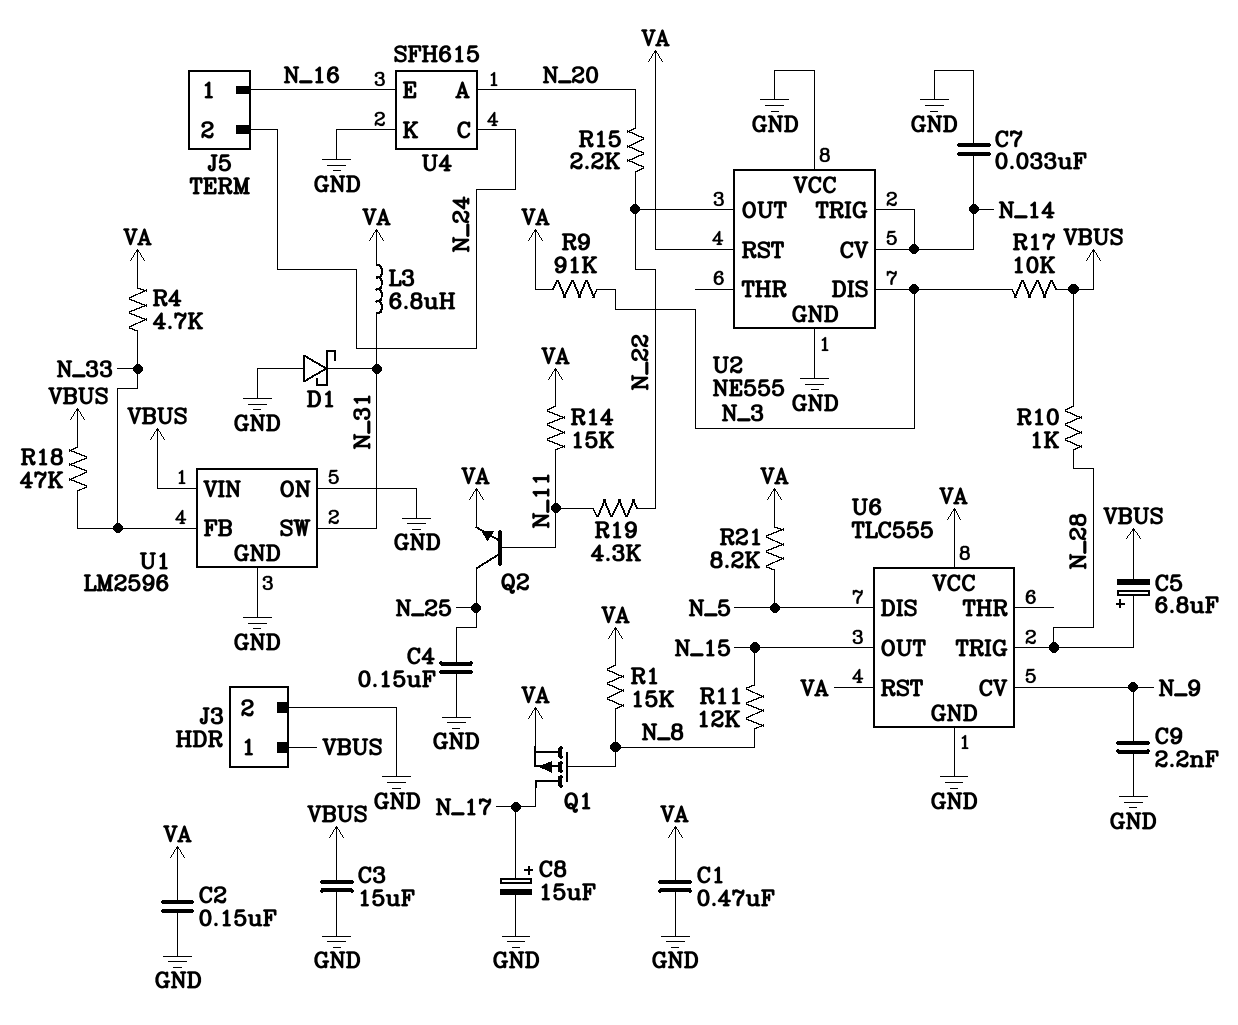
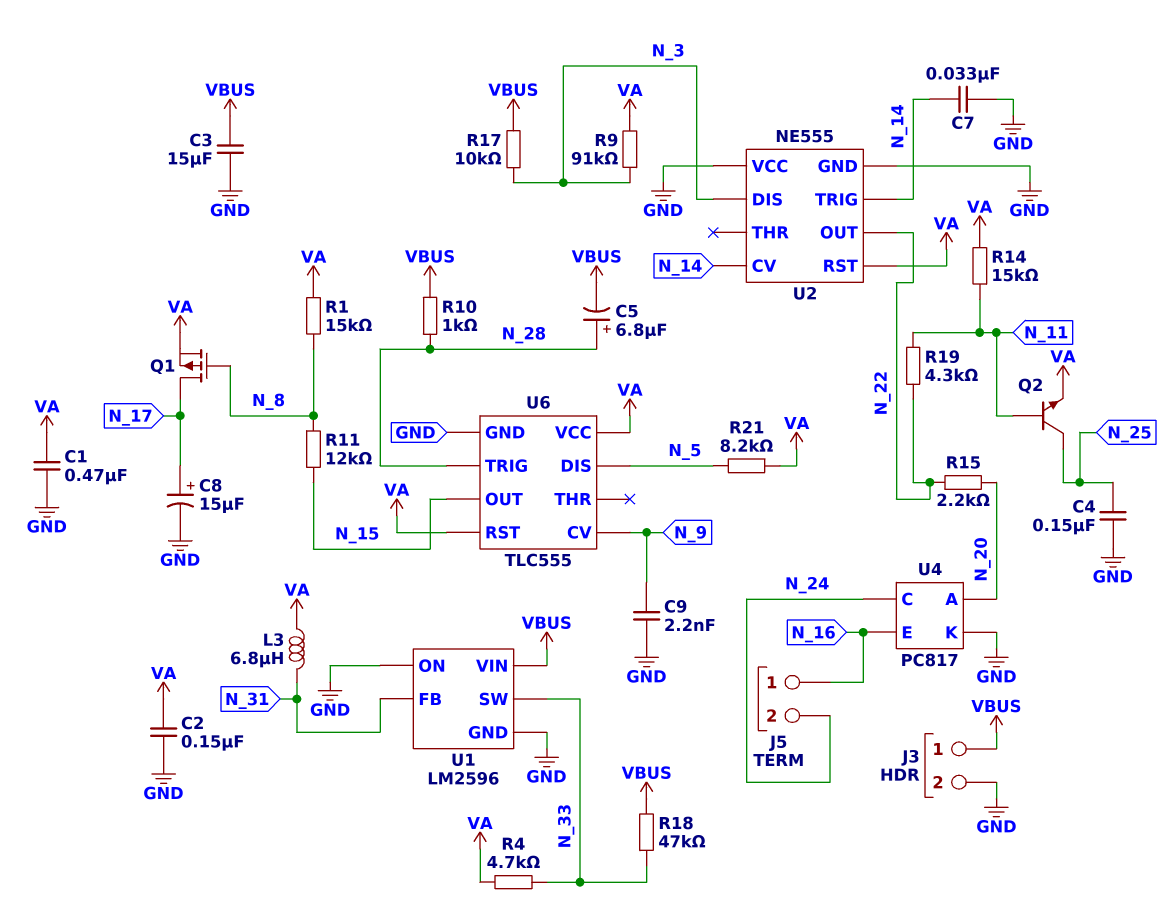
D1: schottky (A GND, K N_31) -> none
U1 pin FB: N_33 -> N_31
U1 pin SW: N_31 -> N_33
U4: SFH615 -> PC817

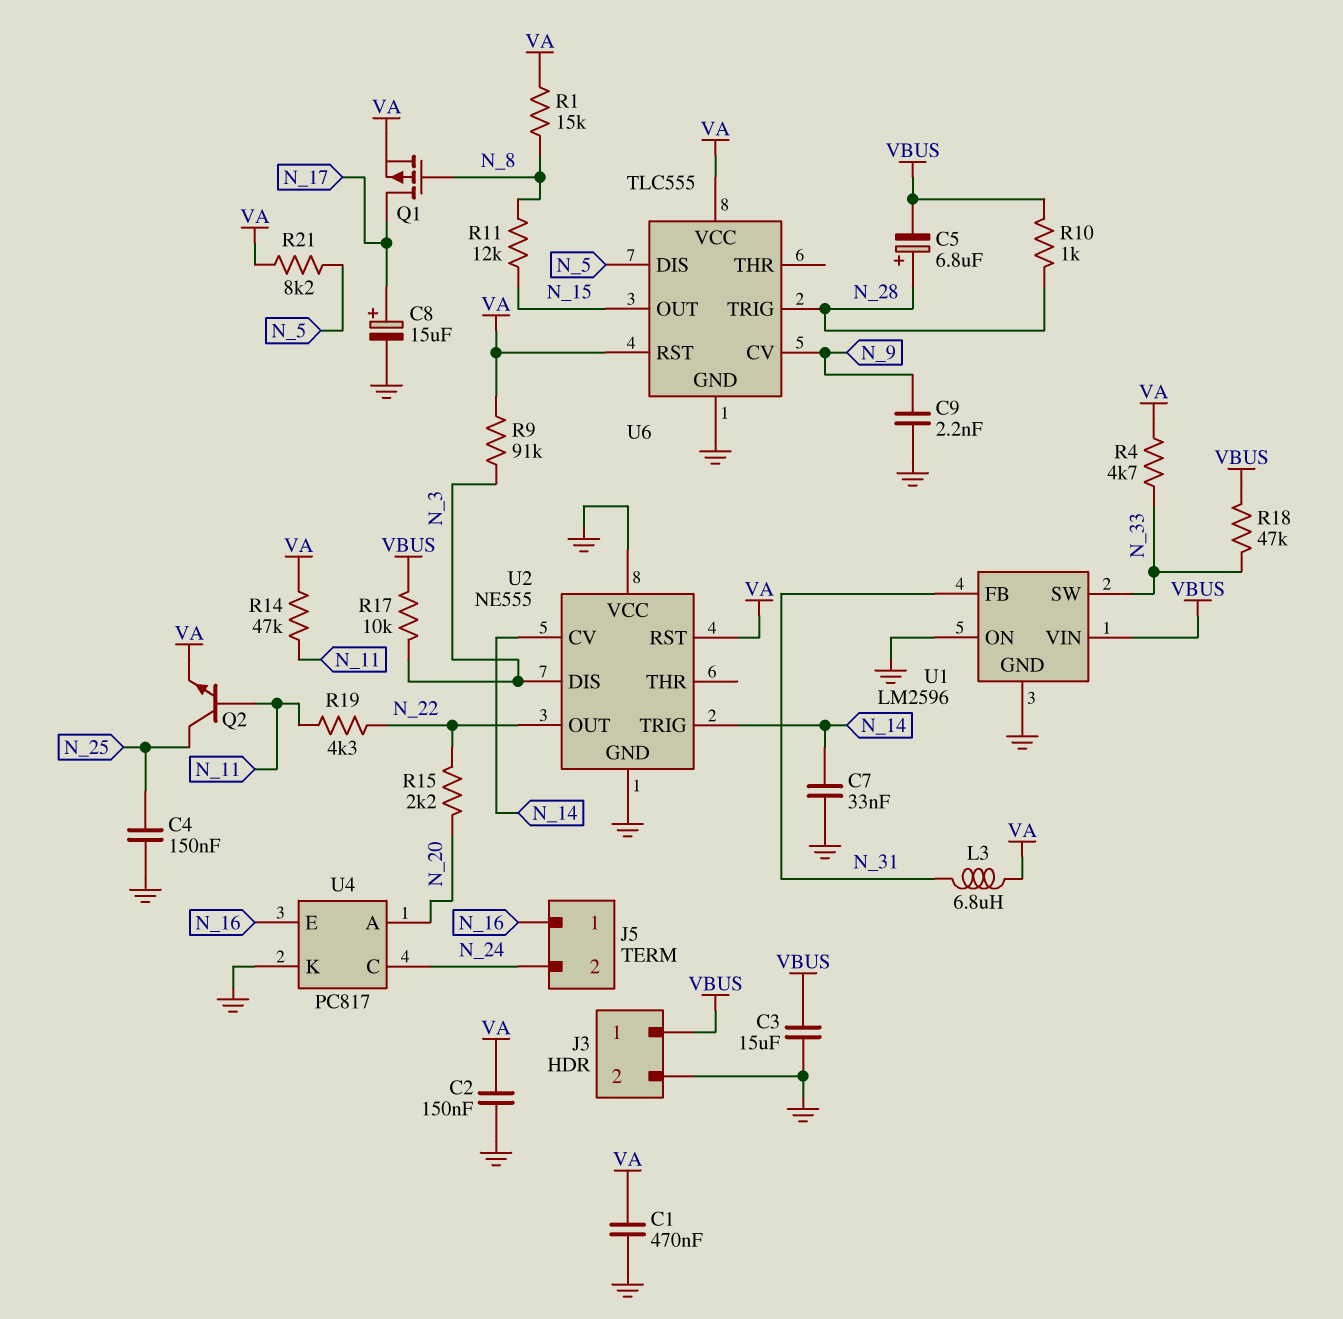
R14: 15k (N_11, VA) -> 47k (N_11, VA)

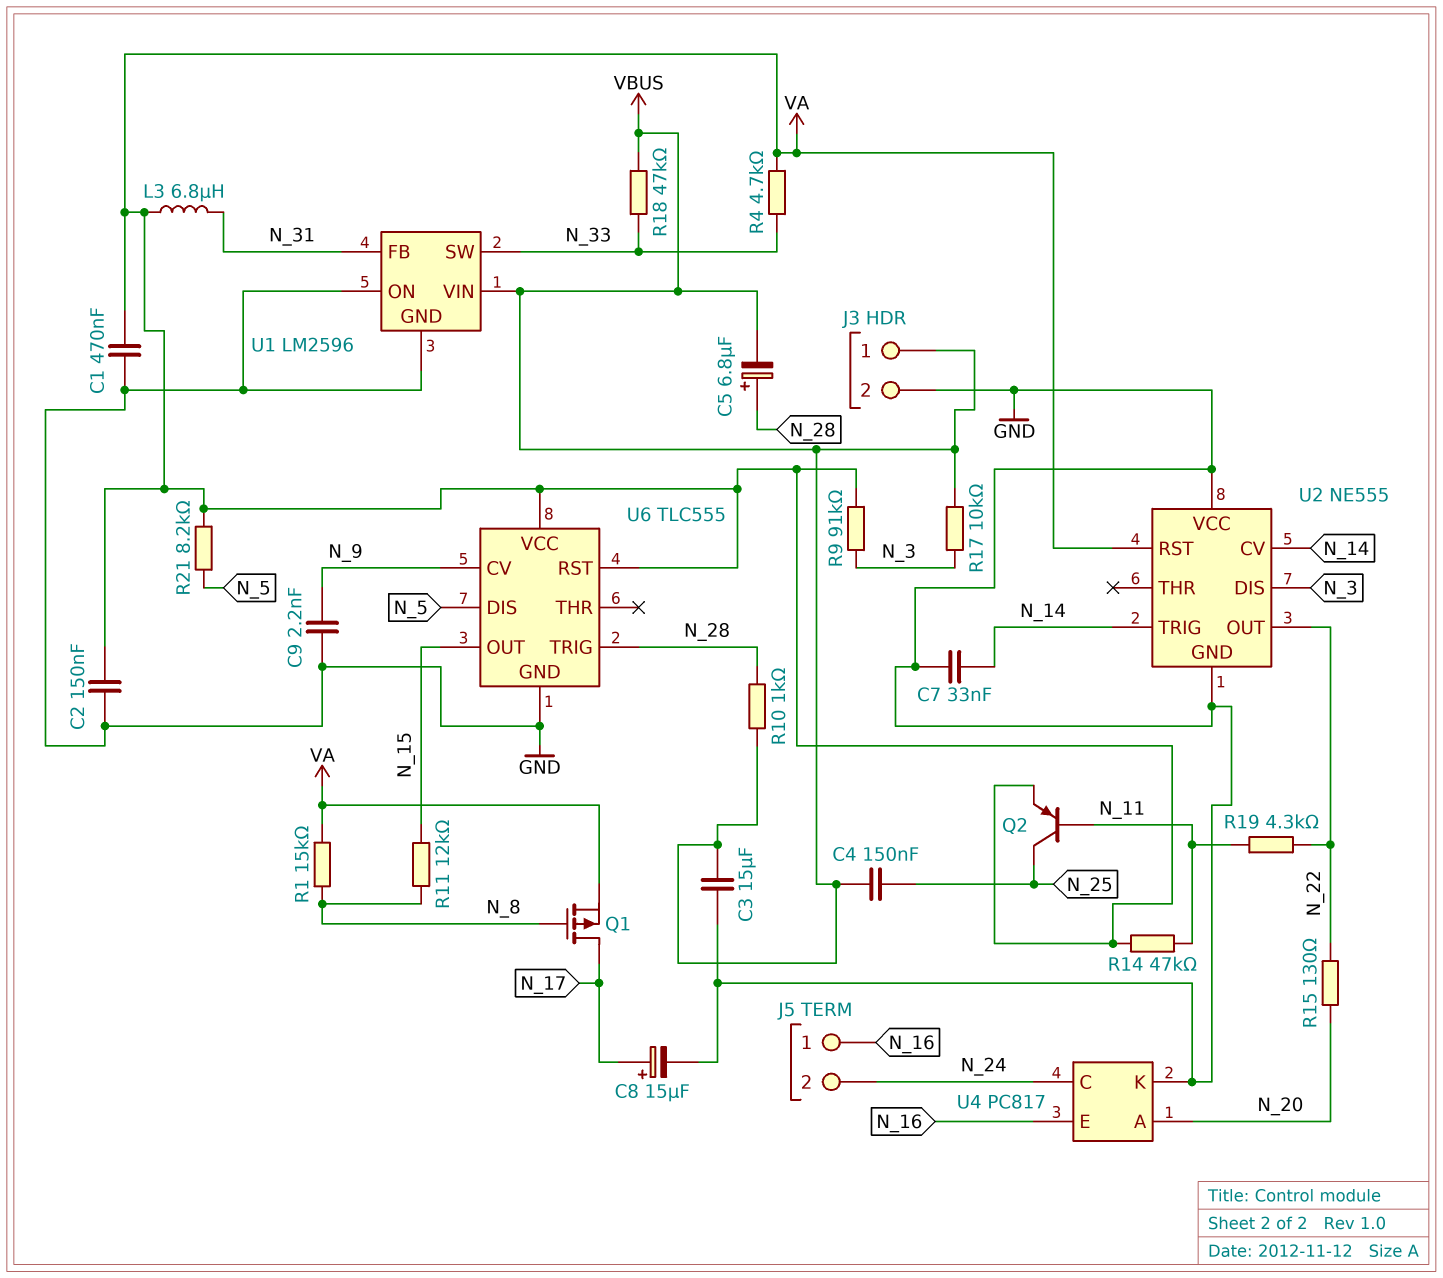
C4: 150nF (GND, N_25) -> 150nF (N_25, VBUS)
Q2: NPN (B N_11, C N_25, E VA) -> PNP (B N_11, C N_25, E VA)
R15: 2.2k (N_20, N_22) -> 130 (N_20, N_22)

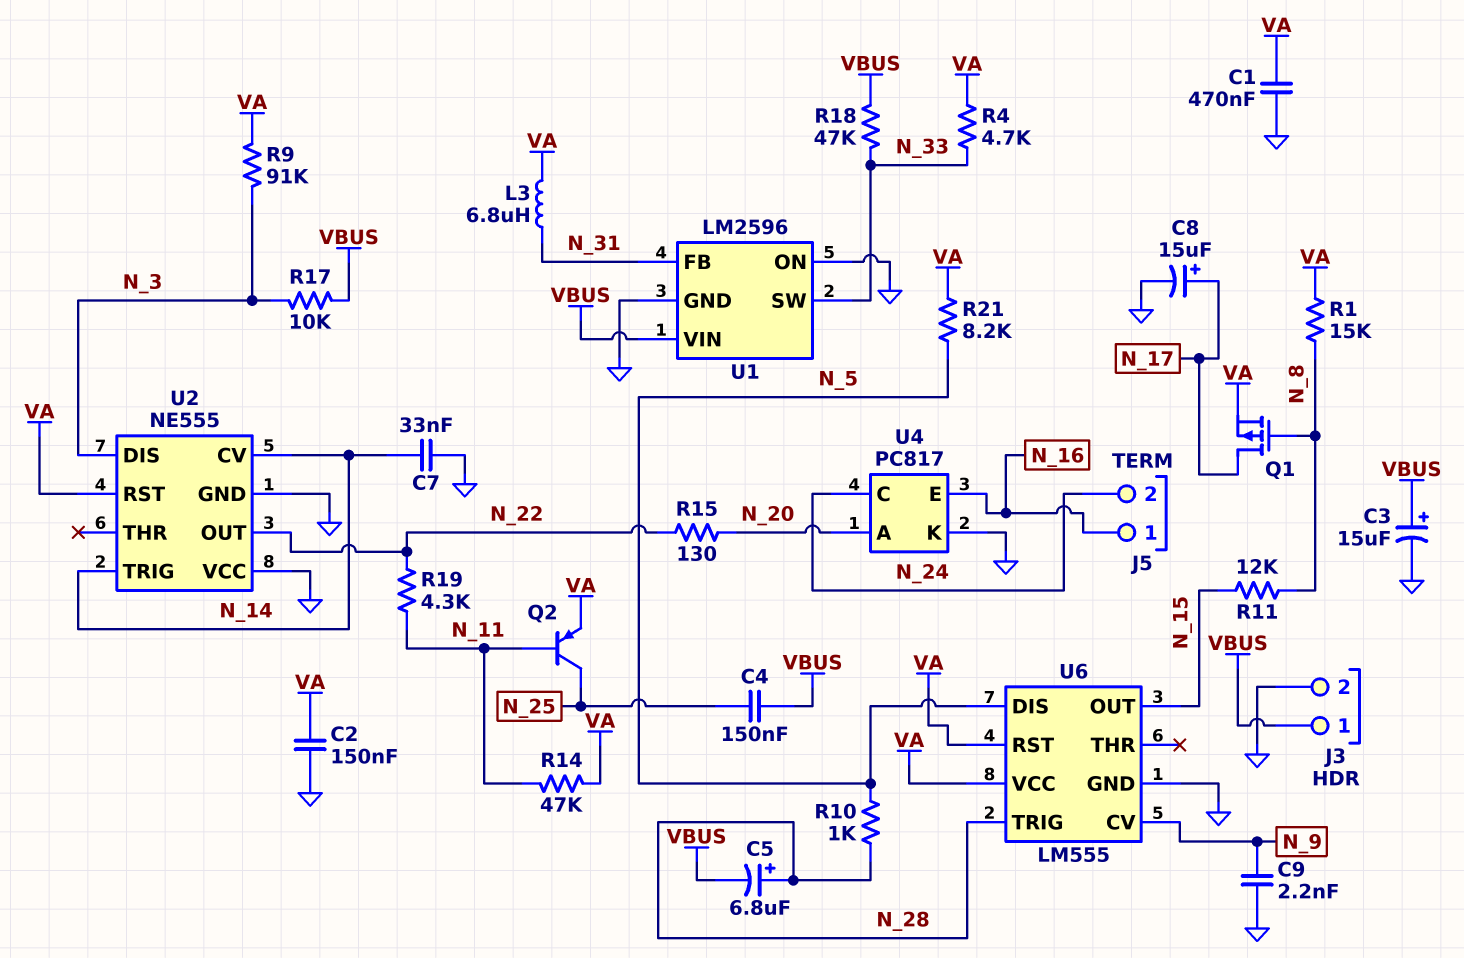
C3: 15uF (GND, VBUS) -> 15uF (plus VBUS, minus GND)
R10: 1k (N_28, VBUS) -> 1k (N_5, N_28)
U6: TLC555 -> LM555

